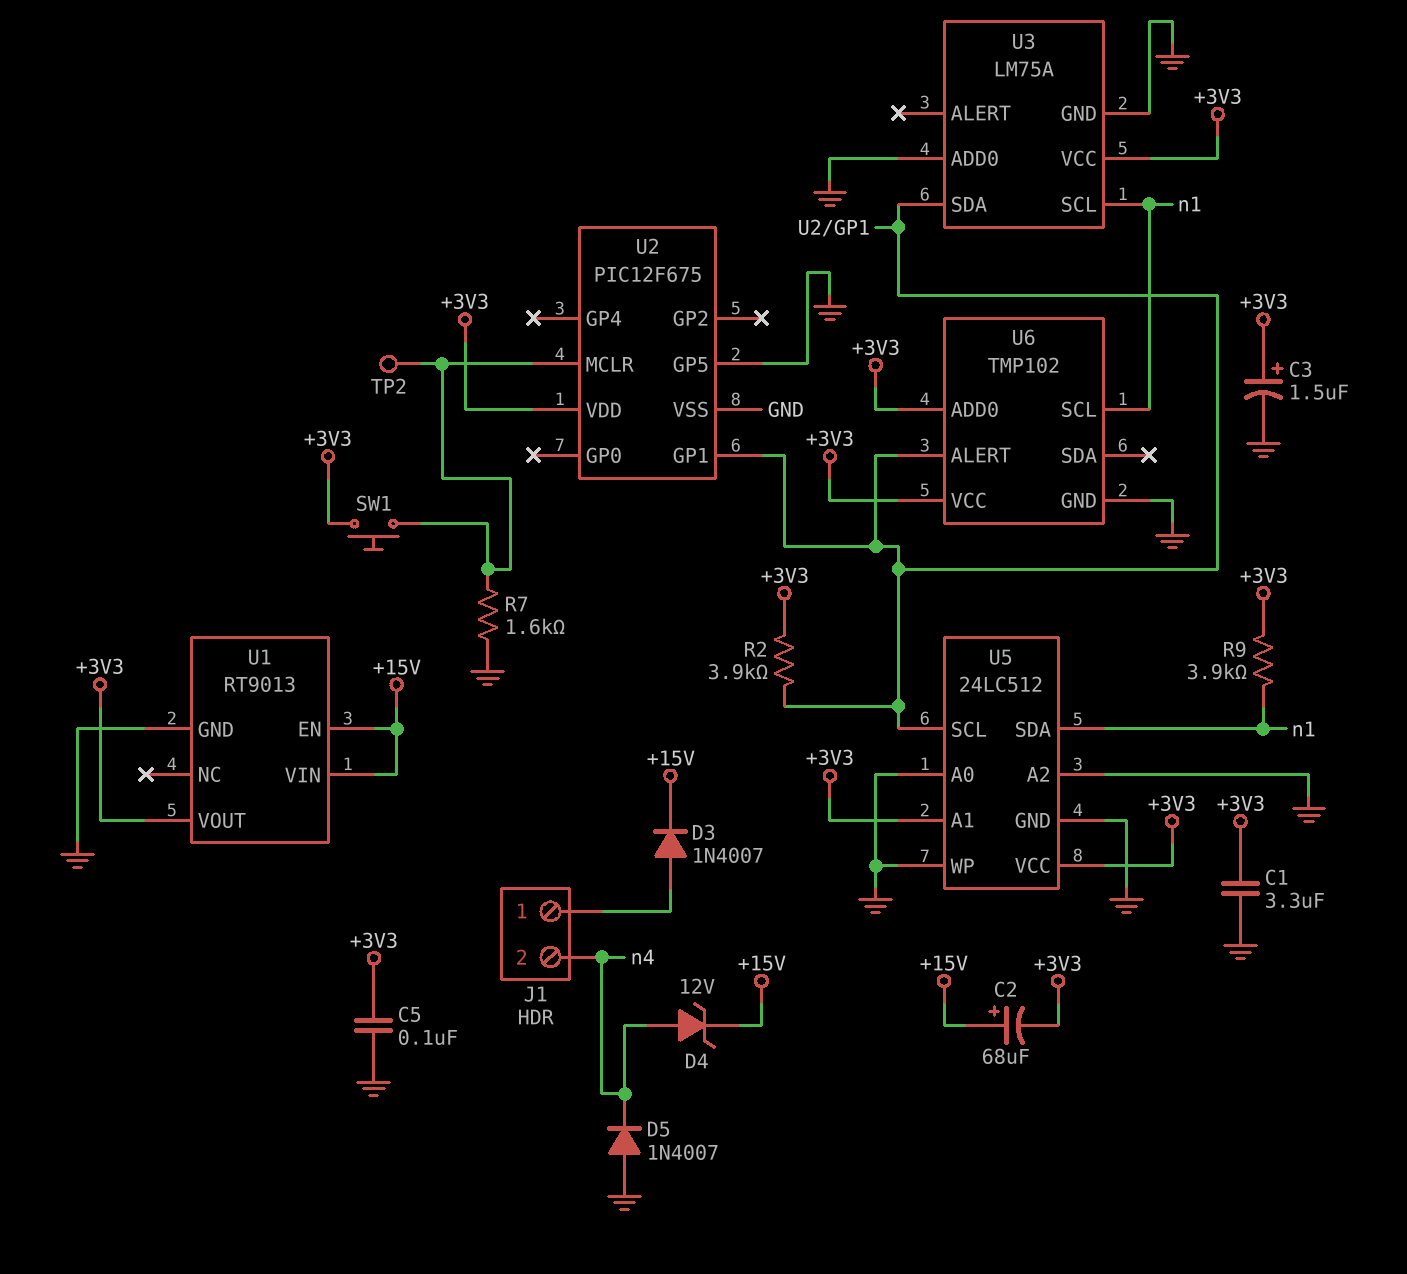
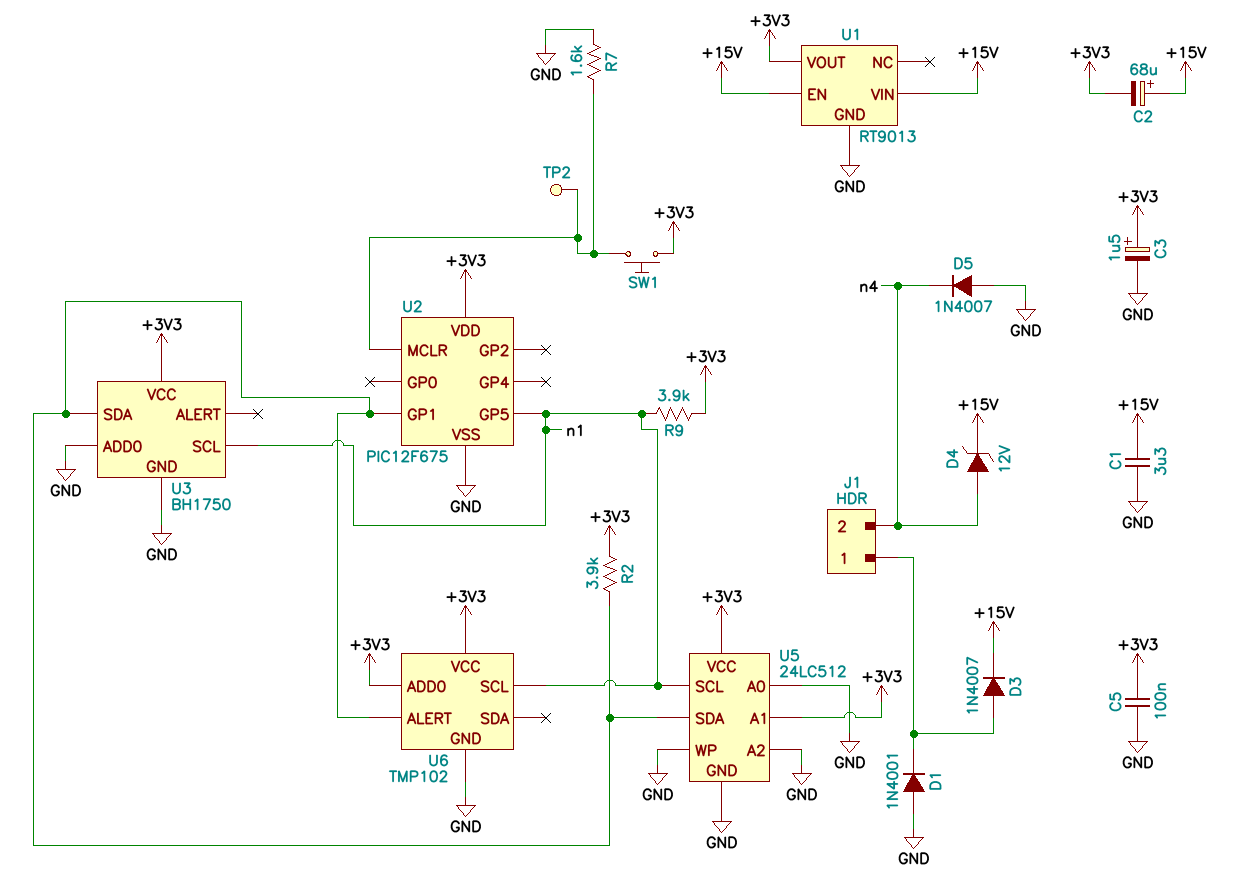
C1: 3.3uF (+3V3, GND) -> 3.3uF (+15V, GND)
D1: none -> diode 1N4001 (A GND, K J1/1)
U2 pin GP5: GND -> n1
U3: LM75A -> BH1750
U5 pin SCL: U2/GP1 -> n1
U5 pin SDA: n1 -> U2/GP1

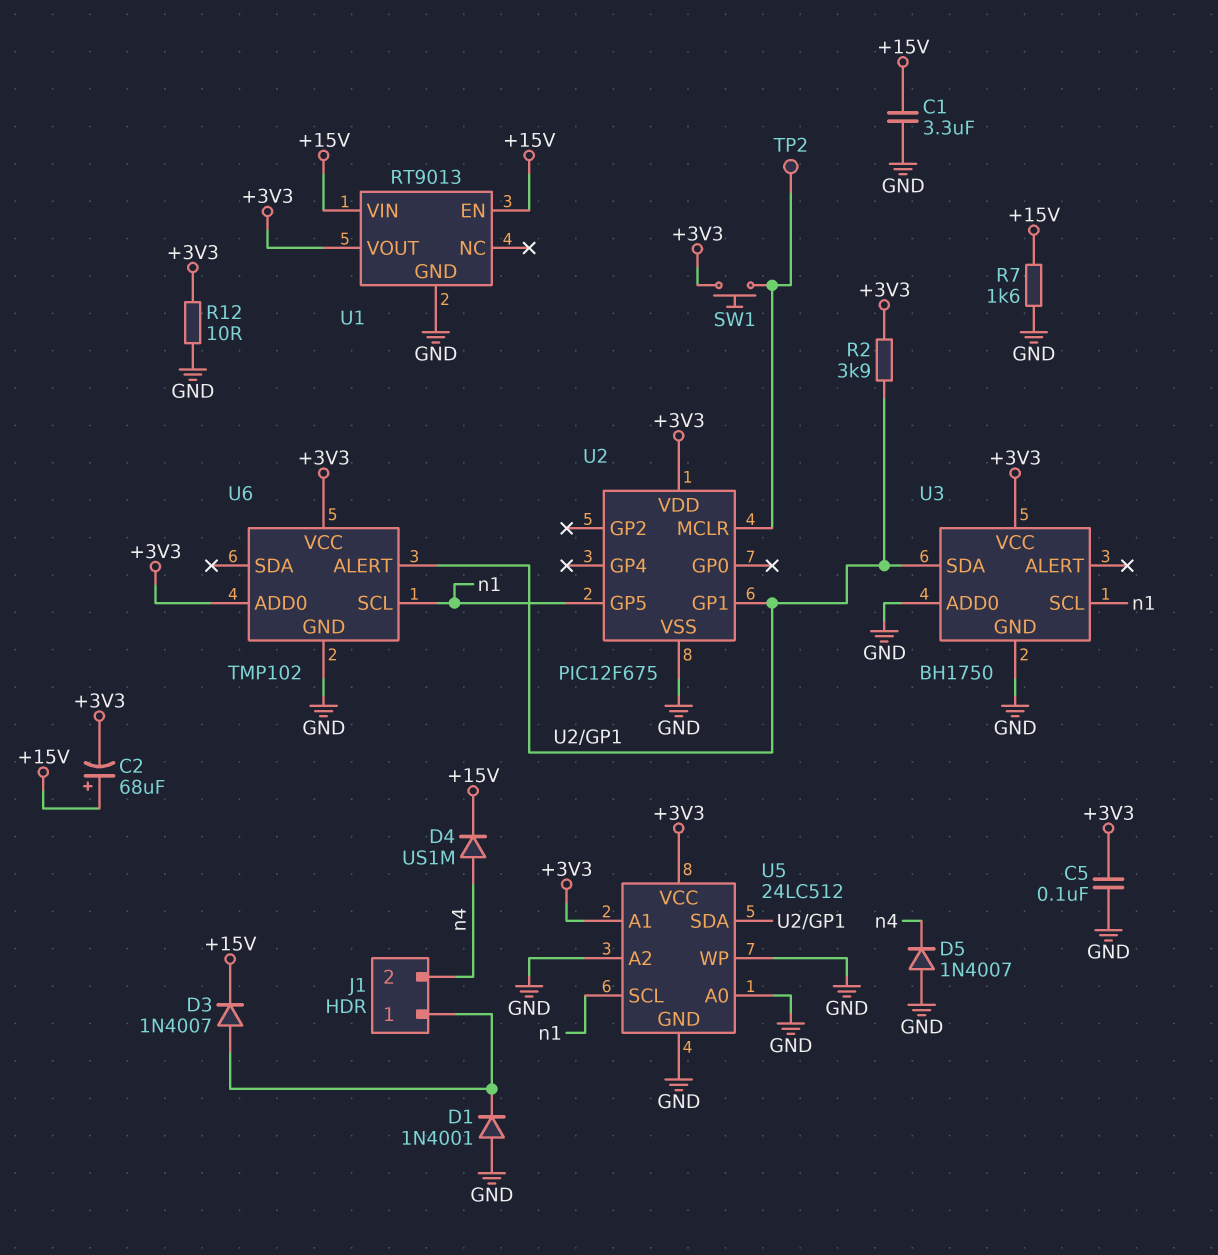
C3: 1.5uF (plus +3V3, minus GND) -> none
D4: zener 12V (A n4, K +15V) -> diode US1M (A n4, K +15V)
R7: 1.6k (GND, U2/MCLR) -> 1.6k (+15V, GND)
R9: 3.9k (+3V3, n1) -> none
R12: none -> 10 (+3V3, GND)

